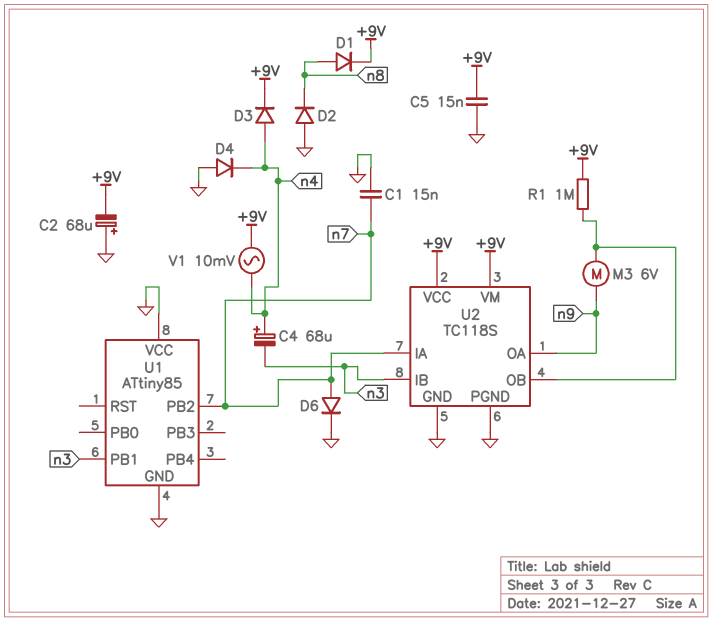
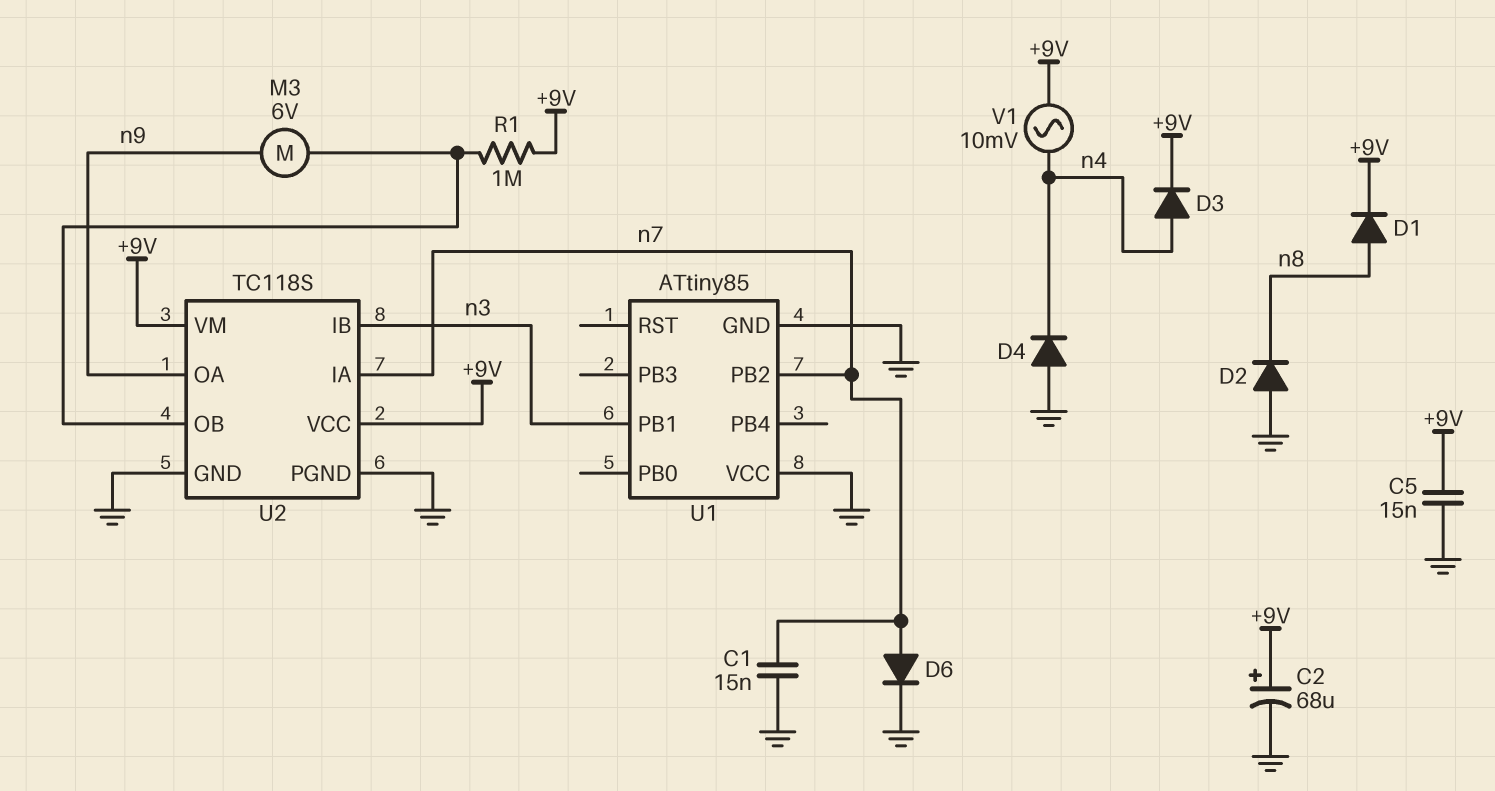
C2: 68uF (plus GND, minus +9V) -> 68uF (plus +9V, minus GND)
C4: 68uF (plus n4, minus n3) -> none

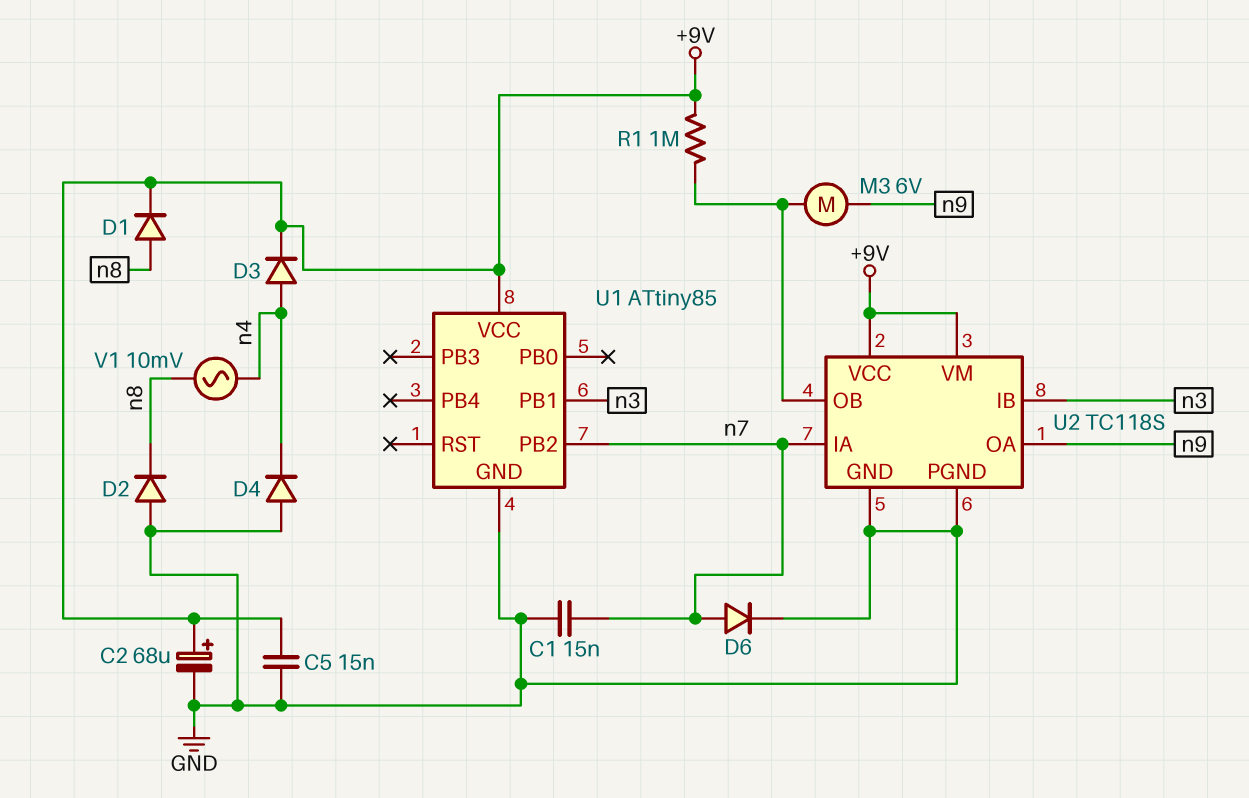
U1 pin VCC: GND -> +9V
V1: AC 10mV (+9V, n4) -> AC 10mV (n4, n8)

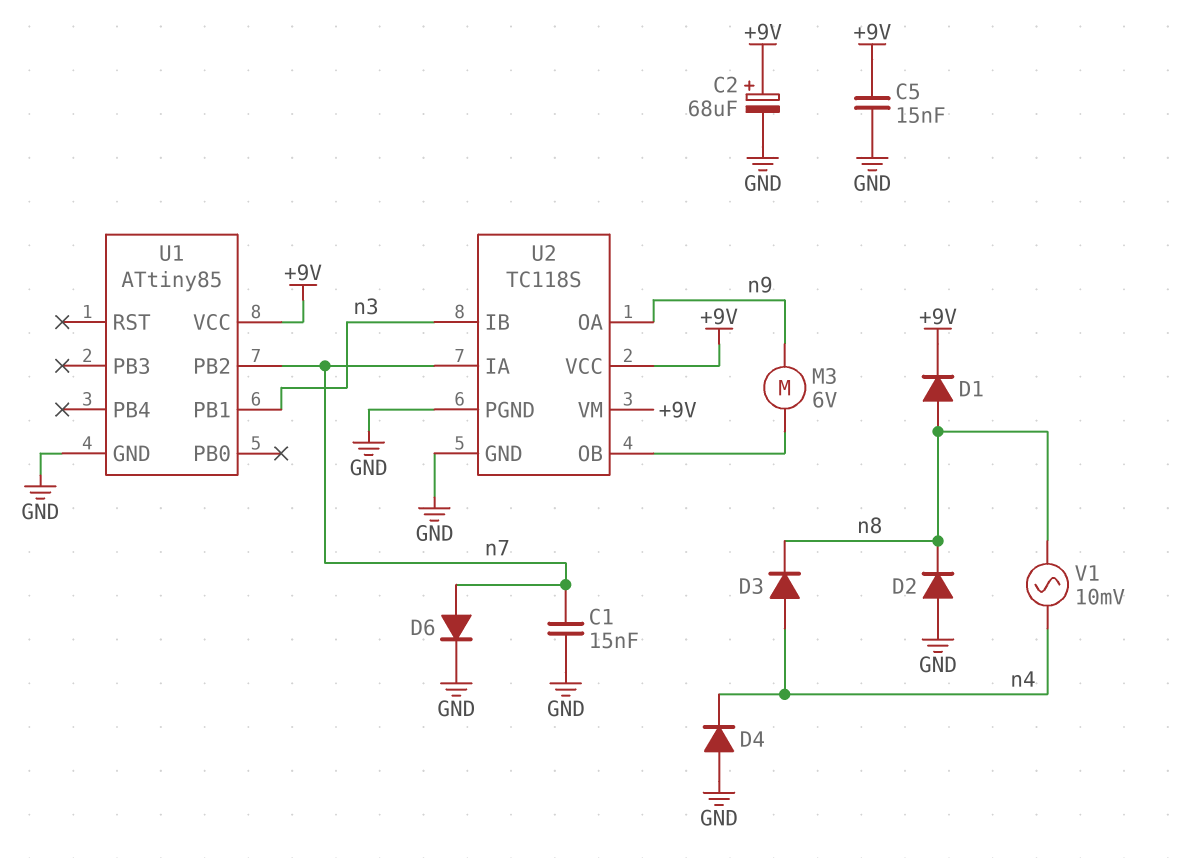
D3: diode (A n4, K +9V) -> diode (A n4, K n8)
R1: 1M (+9V, U2/OB) -> none

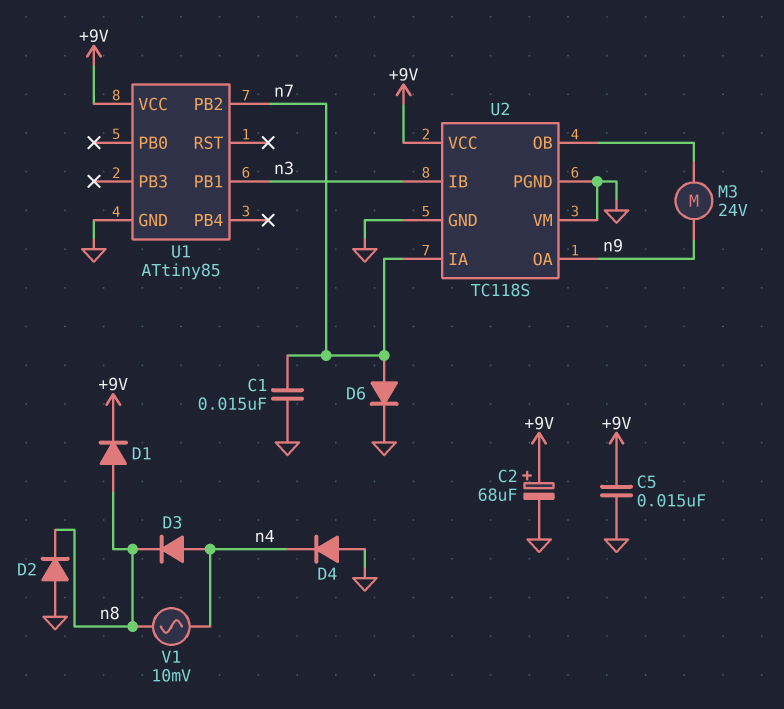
M3: motor 6V (U2/OB, n9) -> motor 24V (U2/OB, n9)
U2 pin VM: +9V -> GND

